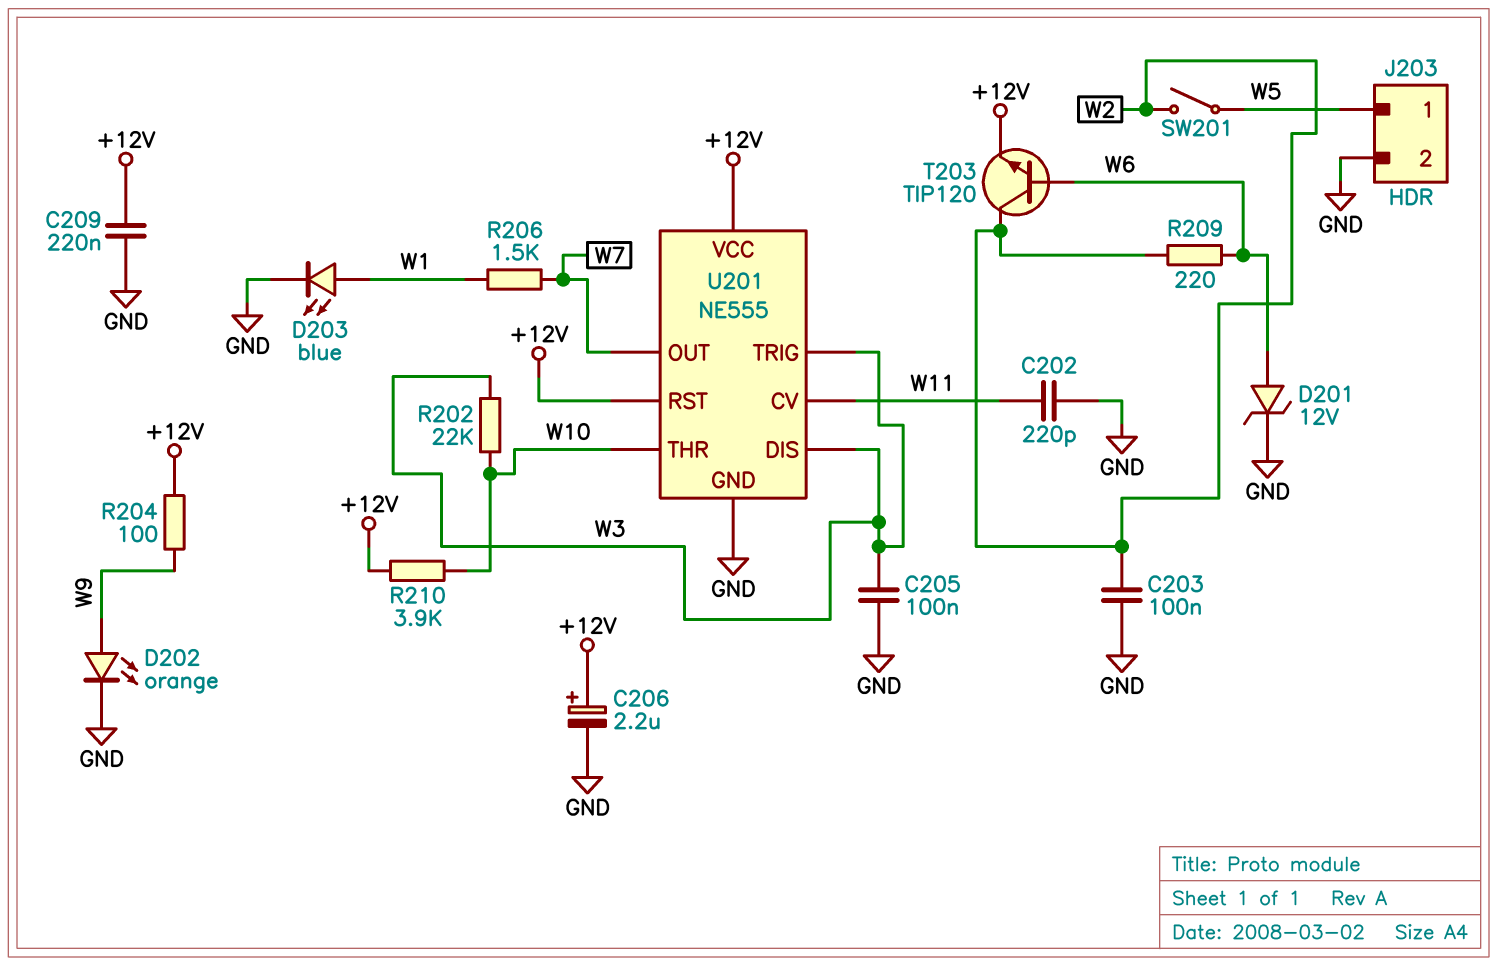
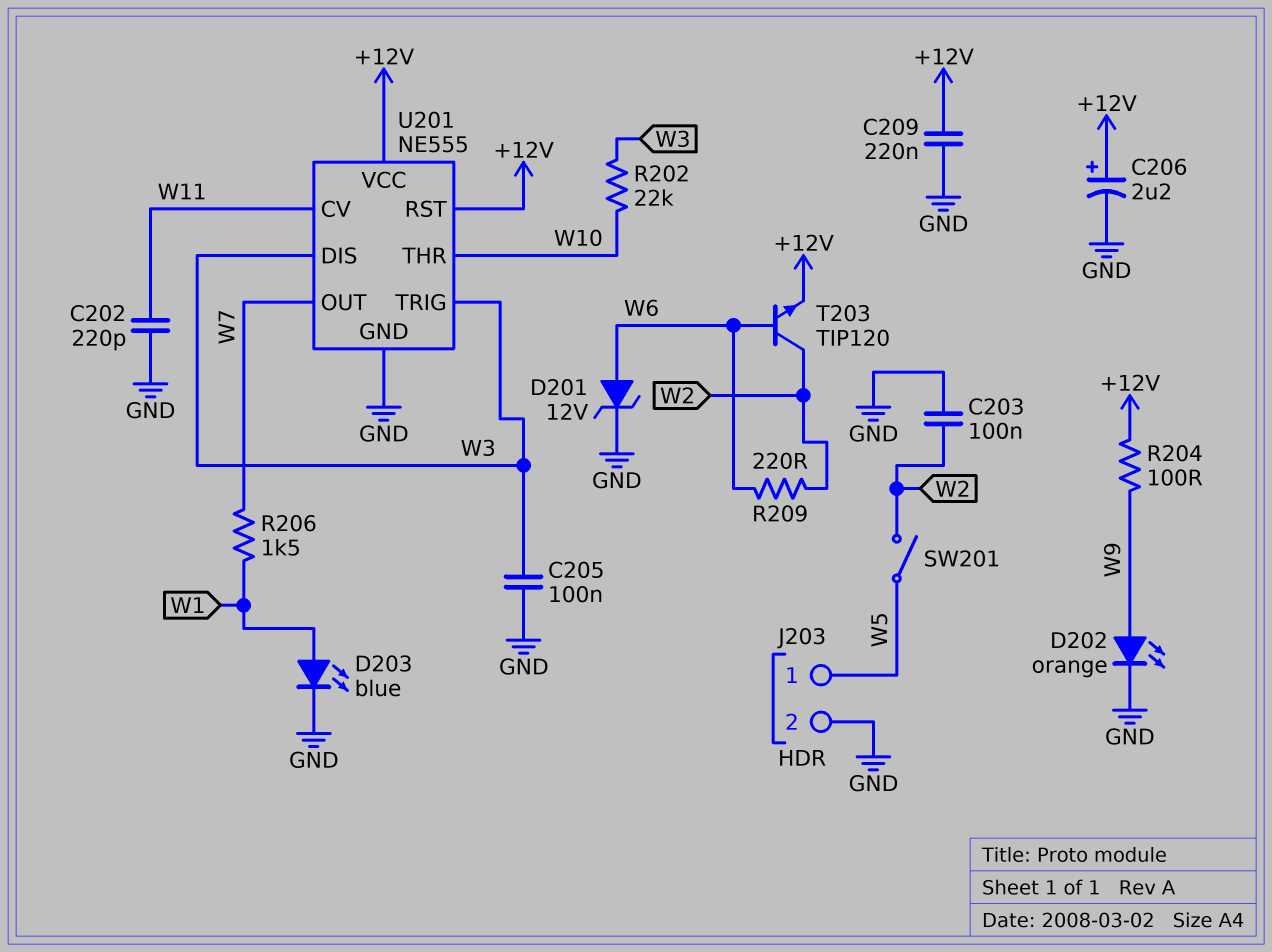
R210: 3.9k (+12V, W10) -> none

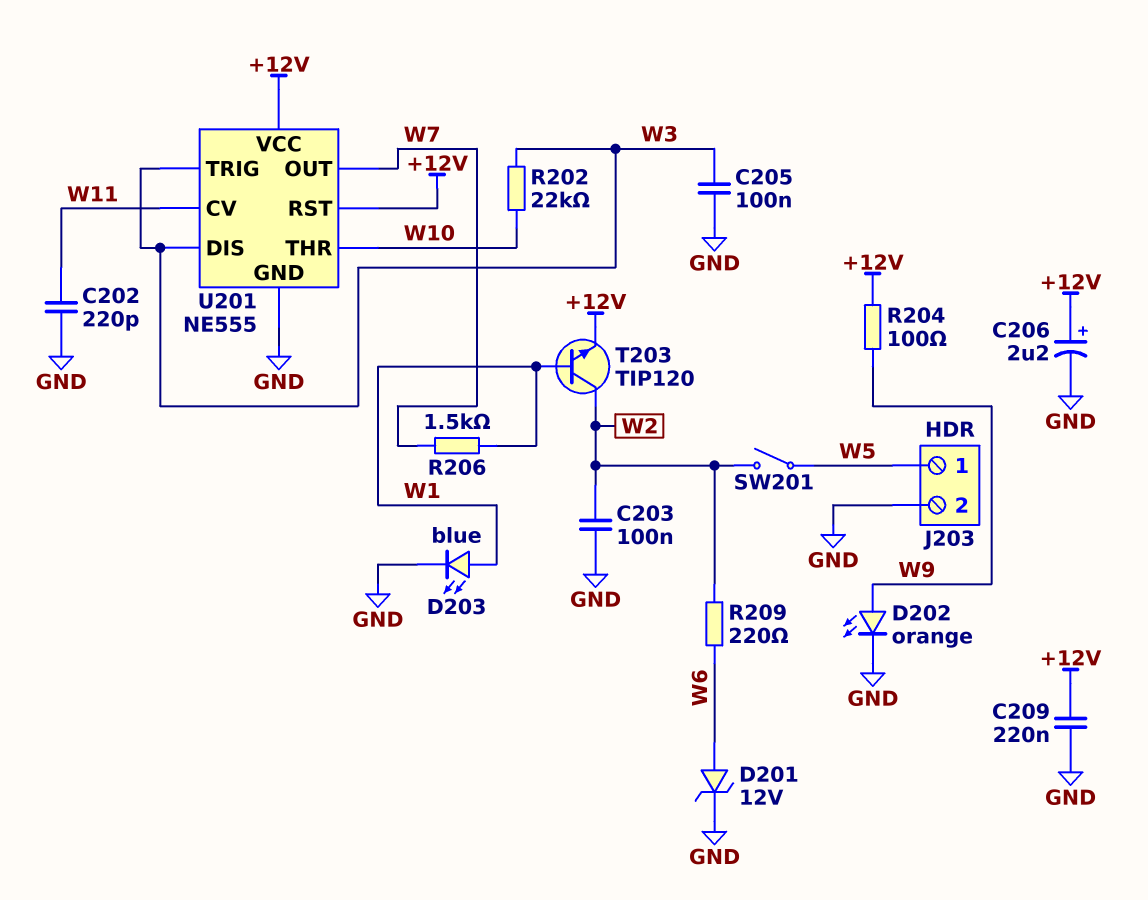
T203: NPN TIP120 (B W6, C W2, E +12V) -> NPN TIP120 (B W1, C W2, E +12V)

